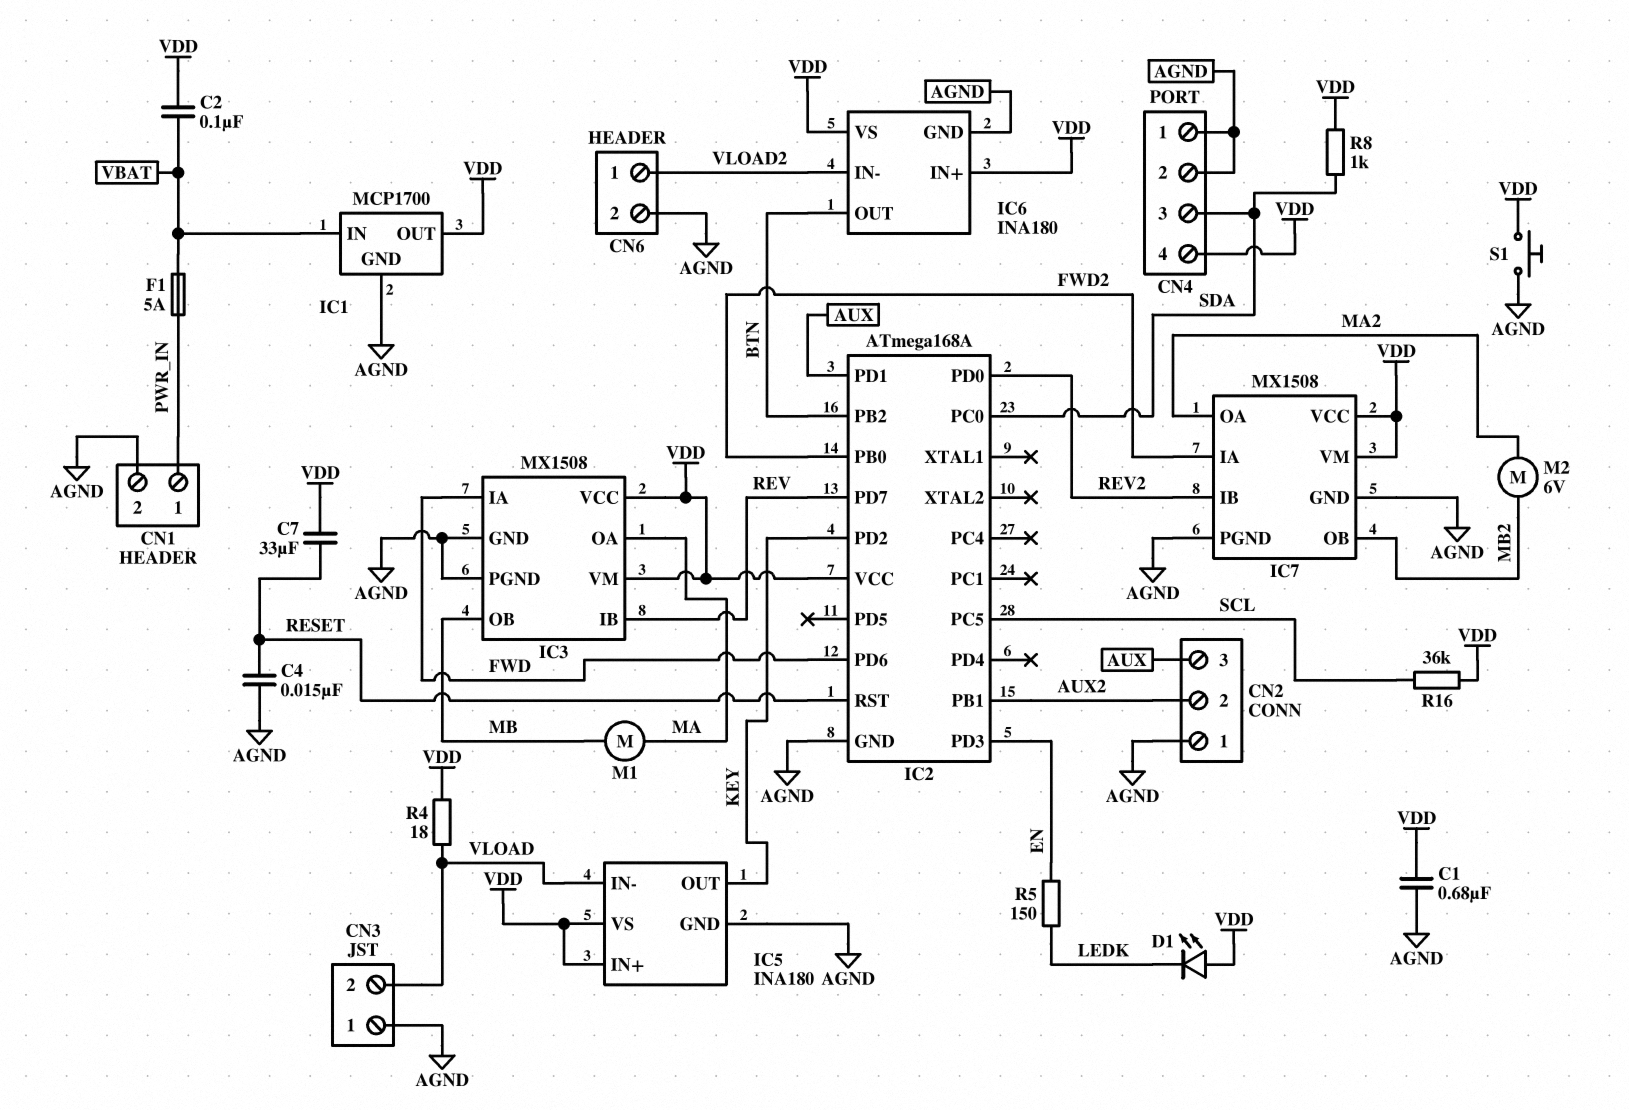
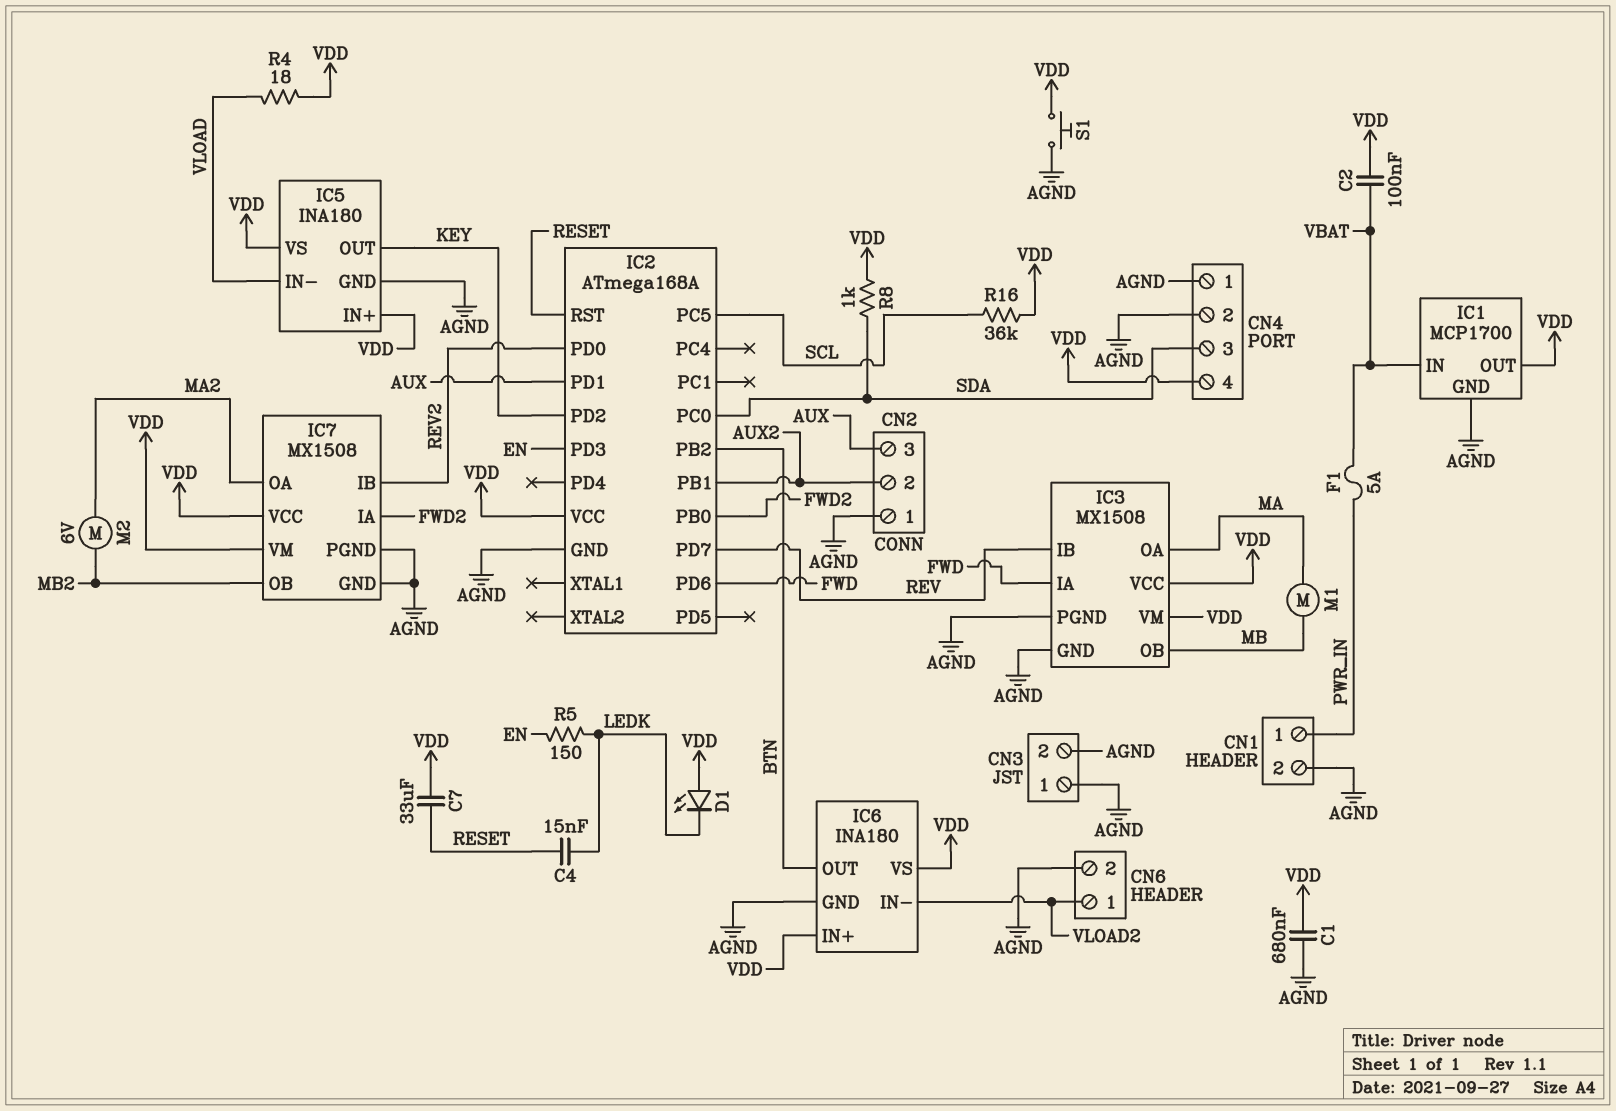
C4: 15nF (AGND, RESET) -> 15nF (LEDK, RESET)
CN3 pin 2: VLOAD -> AGND

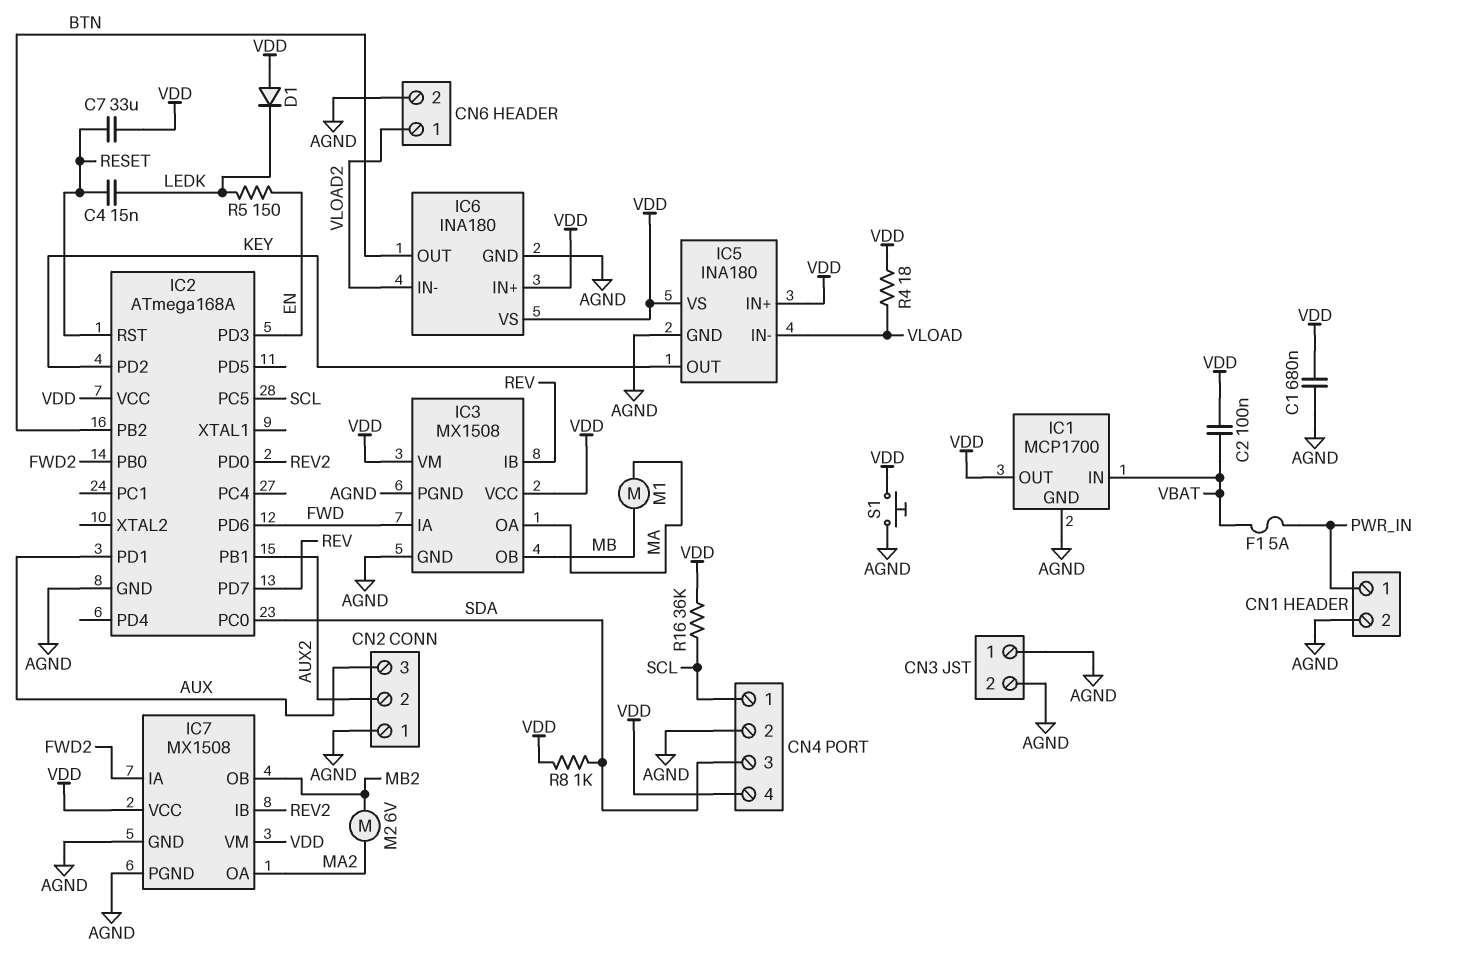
CN4 pin 1: AGND -> SCL
D1: LED (A VDD, K LEDK) -> diode (A VDD, K LEDK)

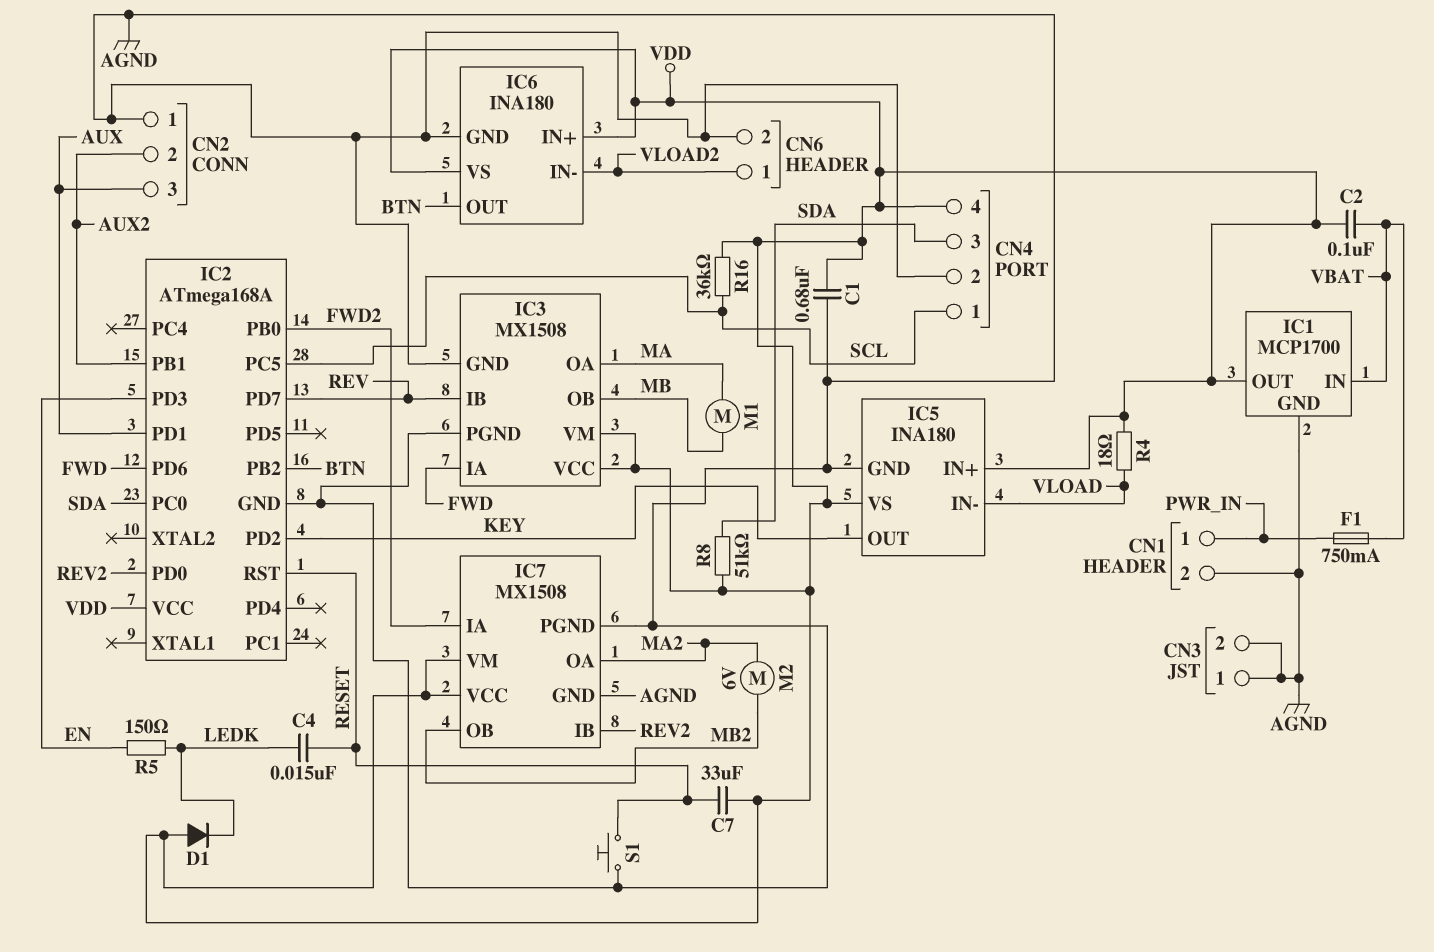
F1: 5A (PWR_IN, VBAT) -> 750mA (PWR_IN, VBAT)
R8: 1k (SDA, VDD) -> 51k (SDA, VDD)
S1: button (AGND, VDD) -> button (AGND, RESET)

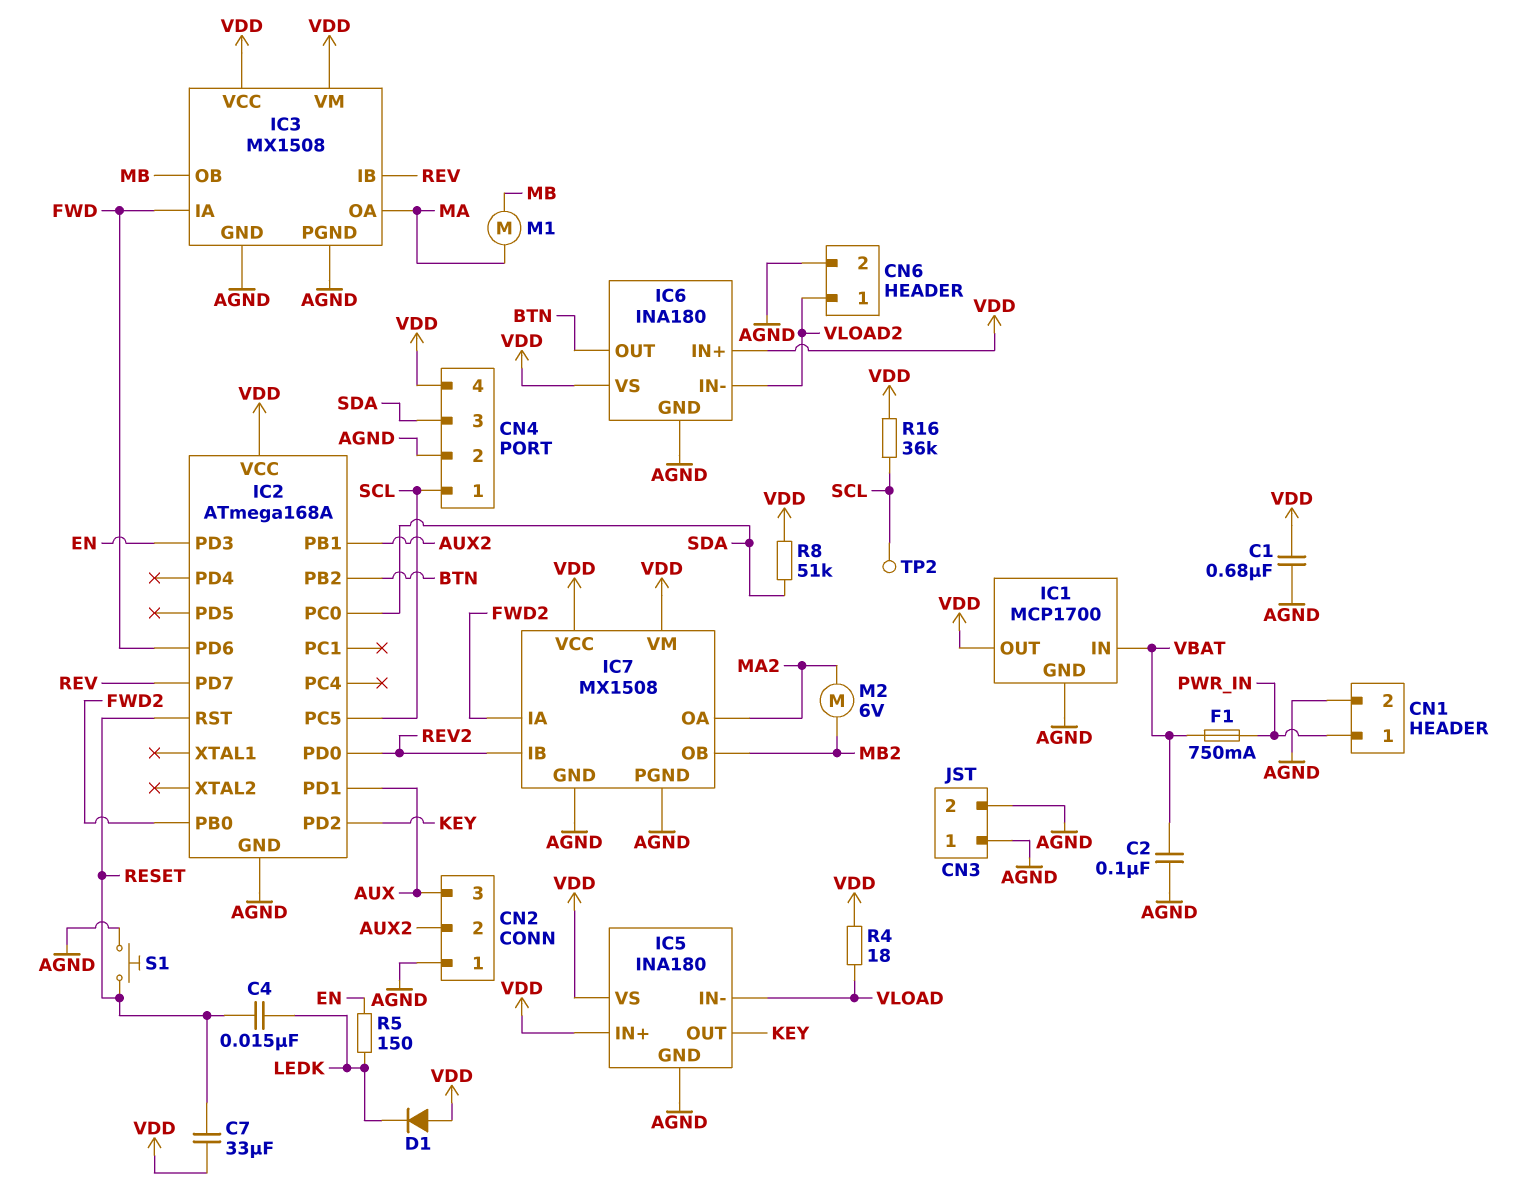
C2: 100nF (VBAT, VDD) -> 100nF (AGND, VBAT)
TP2: none -> test point (SCL)

